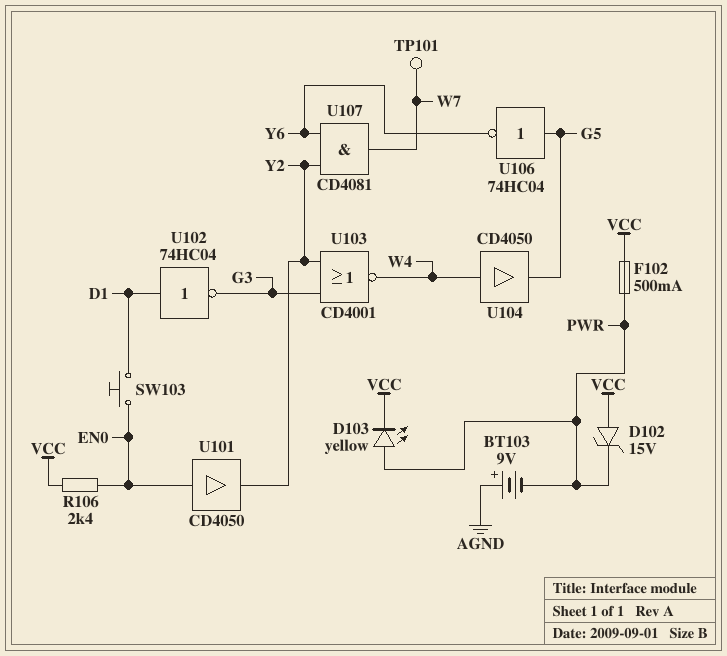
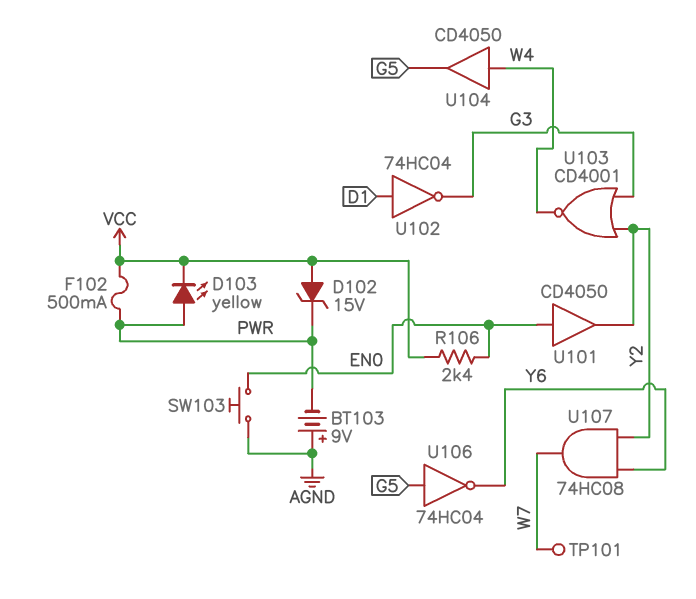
SW103: button (D1, EN0) -> button (AGND, EN0)
U107: AND CD4081 (in Y2, in Y6, out W7) -> AND 74HC08 (in Y2, in Y6, out W7)

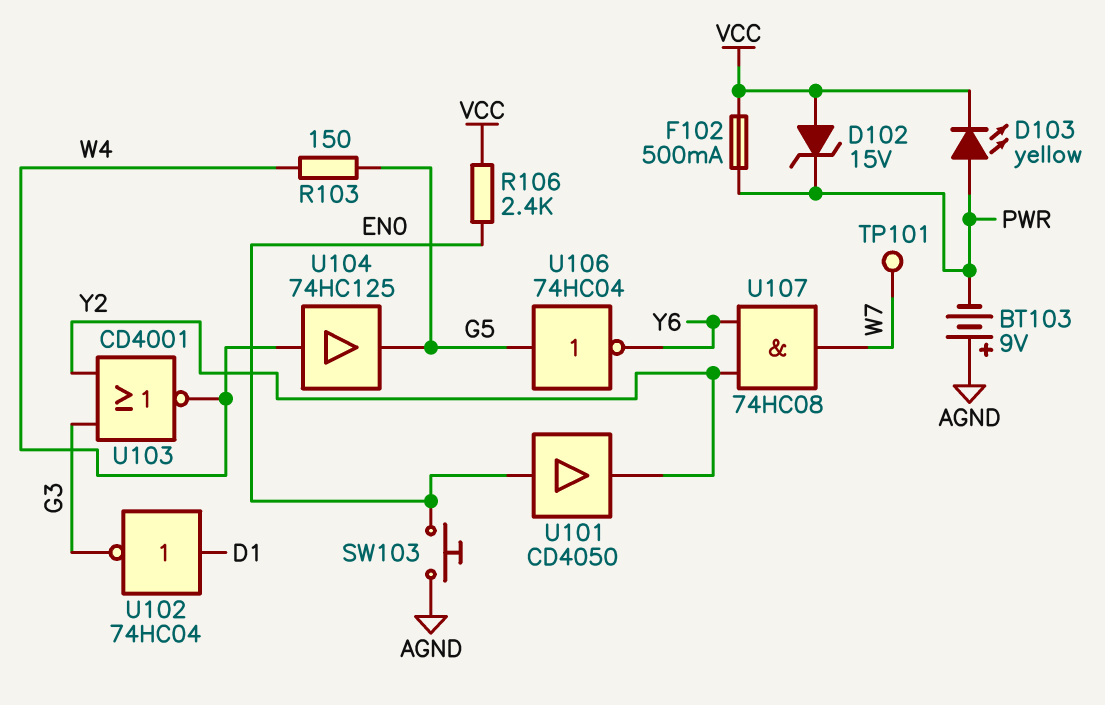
R103: none -> 150 (G5, W4)
U104: buffer CD4050 (in W4, out G5) -> buffer 74HC125 (in W4, out G5)

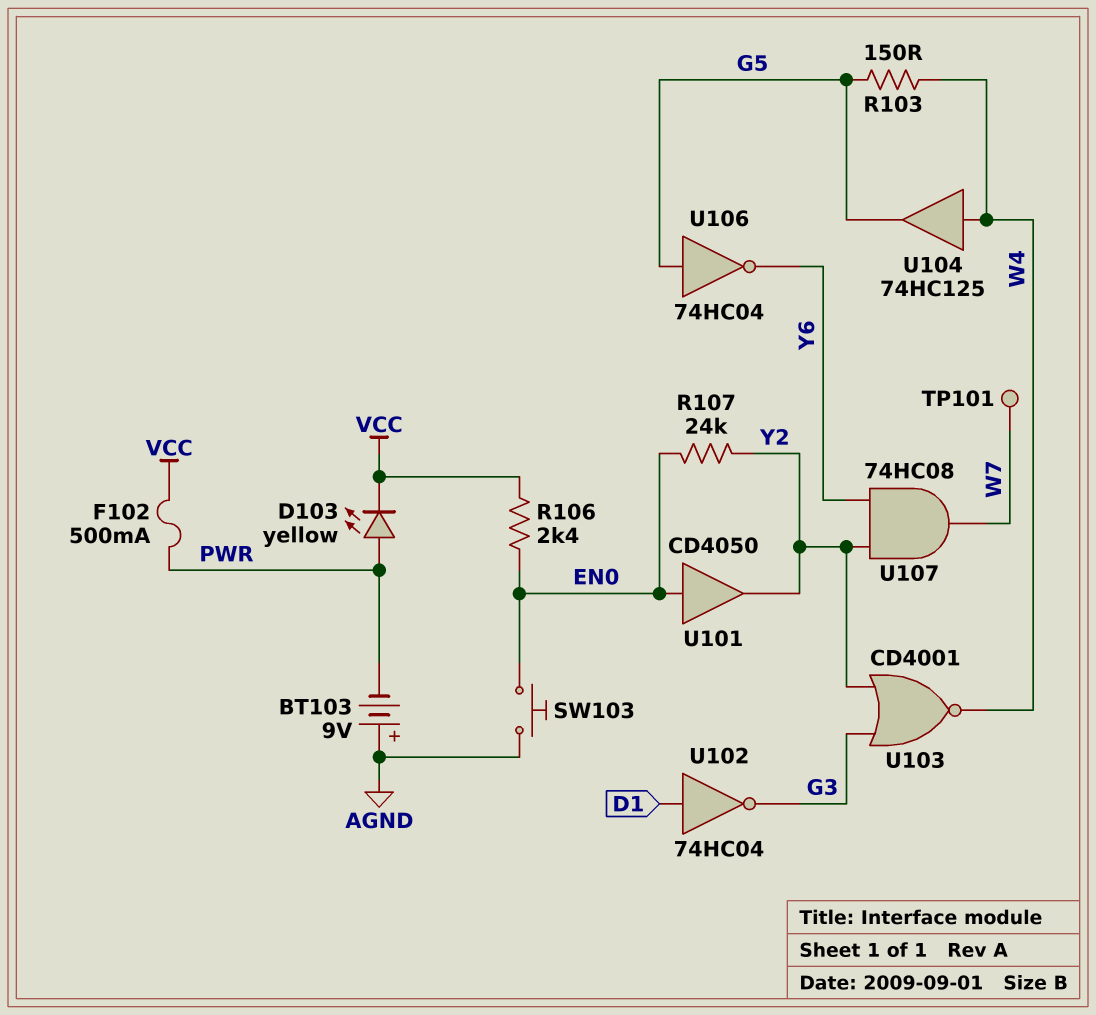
D102: zener 15V (A VCC, K PWR) -> none
R107: none -> 24k (EN0, Y2)

